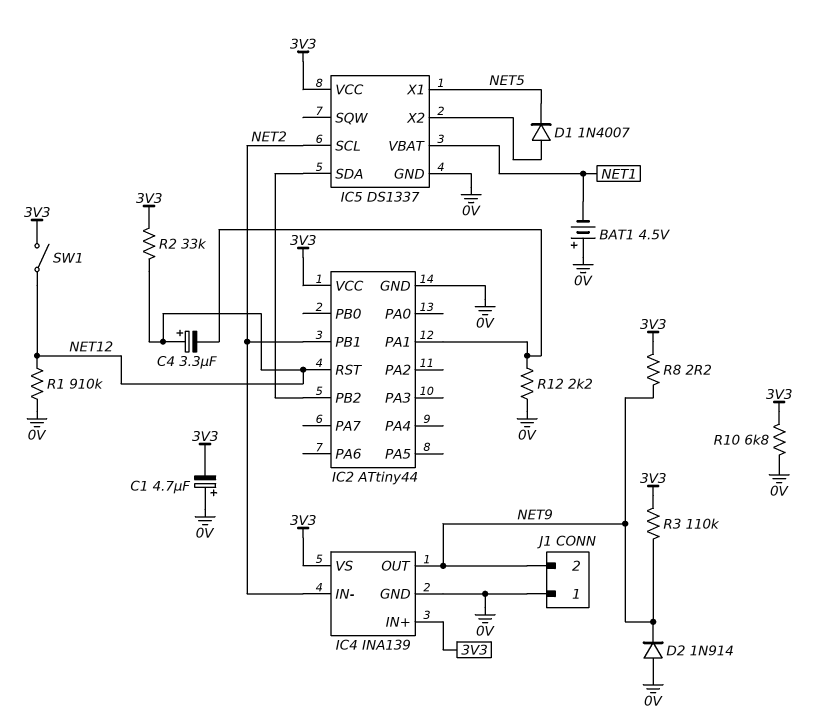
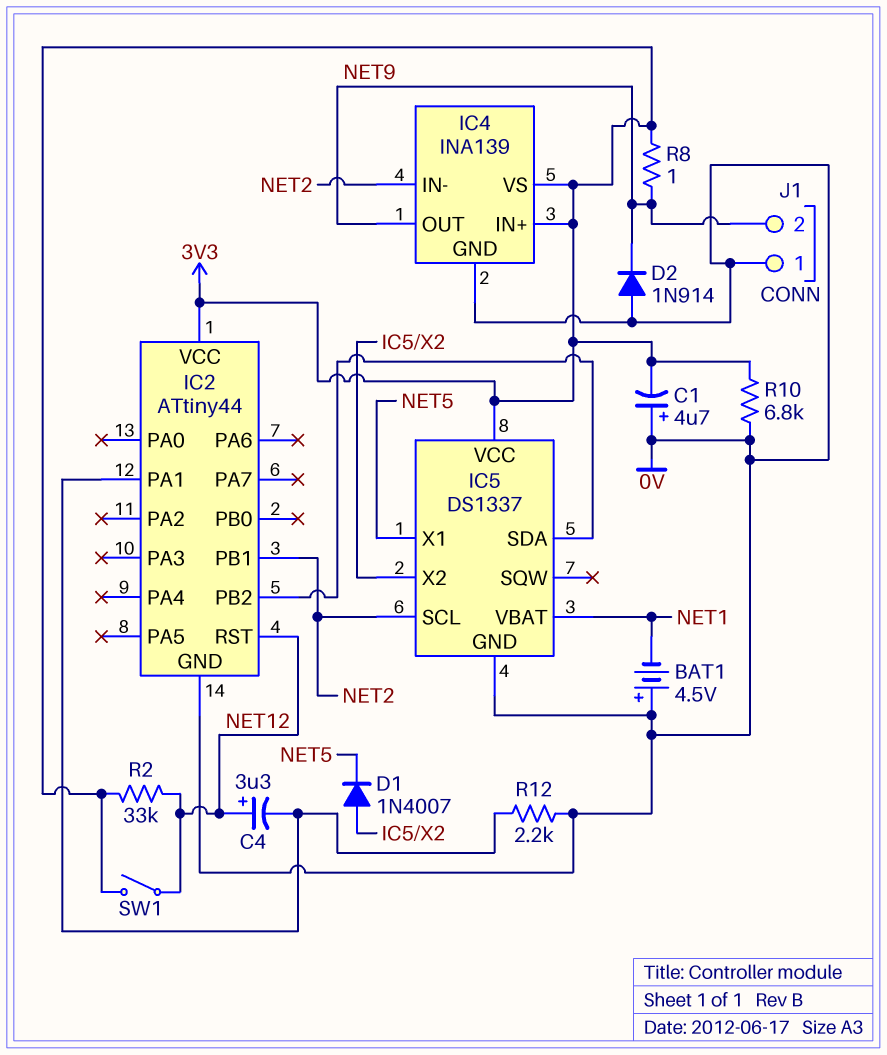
R1: 910k (0V, NET12) -> none
R3: 110k (3V3, NET9) -> none
R8: 2.2 (3V3, NET9) -> 1 (3V3, NET9)

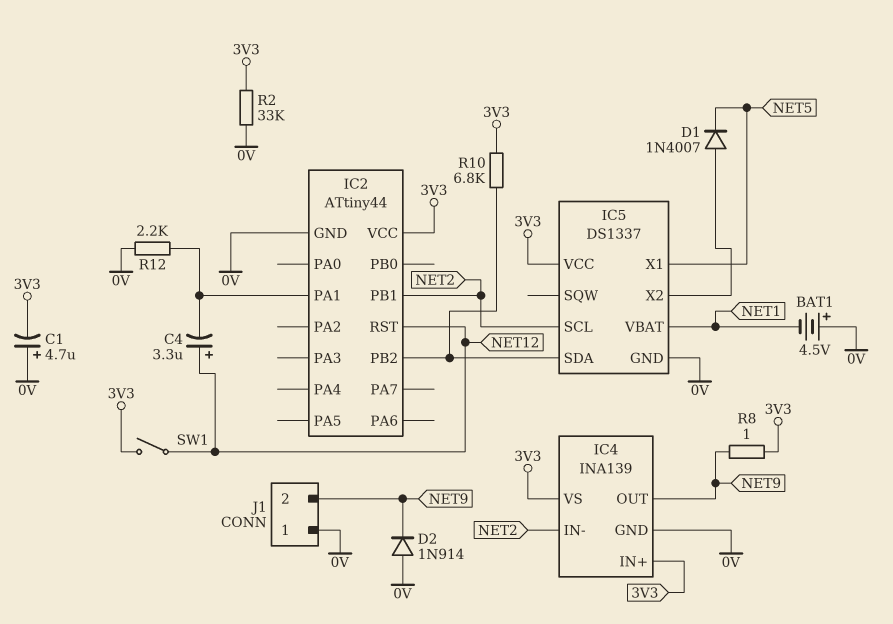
R2: 33k (3V3, NET12) -> 33k (0V, 3V3)
R10: 6.8k (0V, 3V3) -> 6.8k (3V3, IC2/PB2)

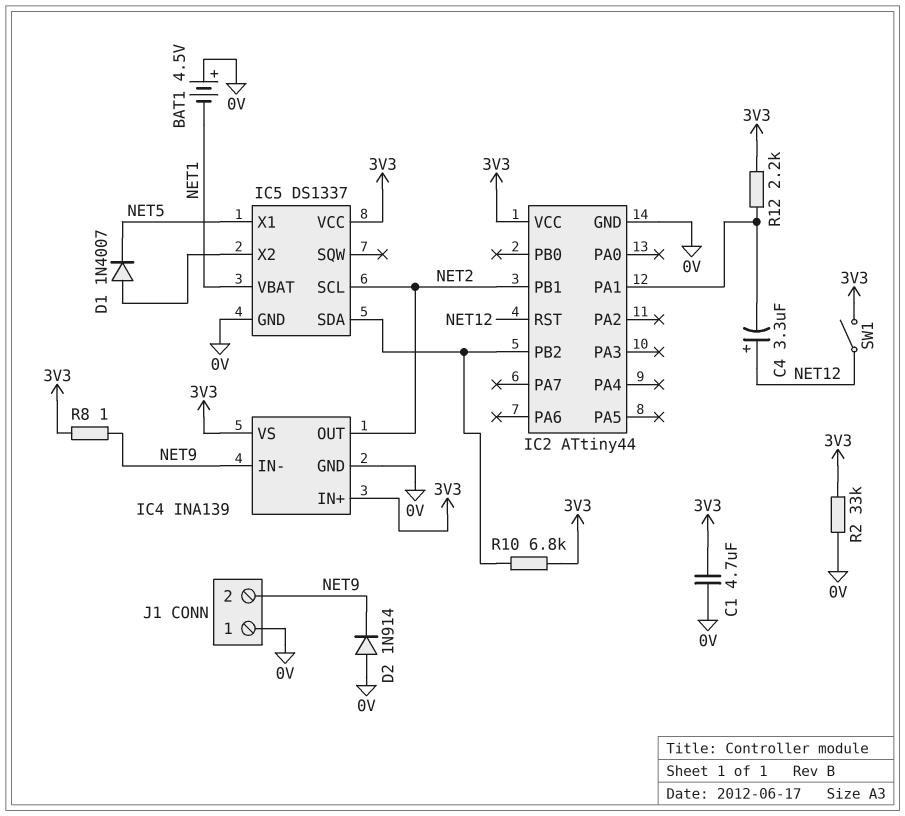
C1: 4.7uF (plus 0V, minus 3V3) -> 4.7uF (0V, 3V3)
IC4 pin IN-: NET2 -> NET9
IC4 pin OUT: NET9 -> NET2
R12: 2.2k (0V, IC2/PA1) -> 2.2k (3V3, IC2/PA1)

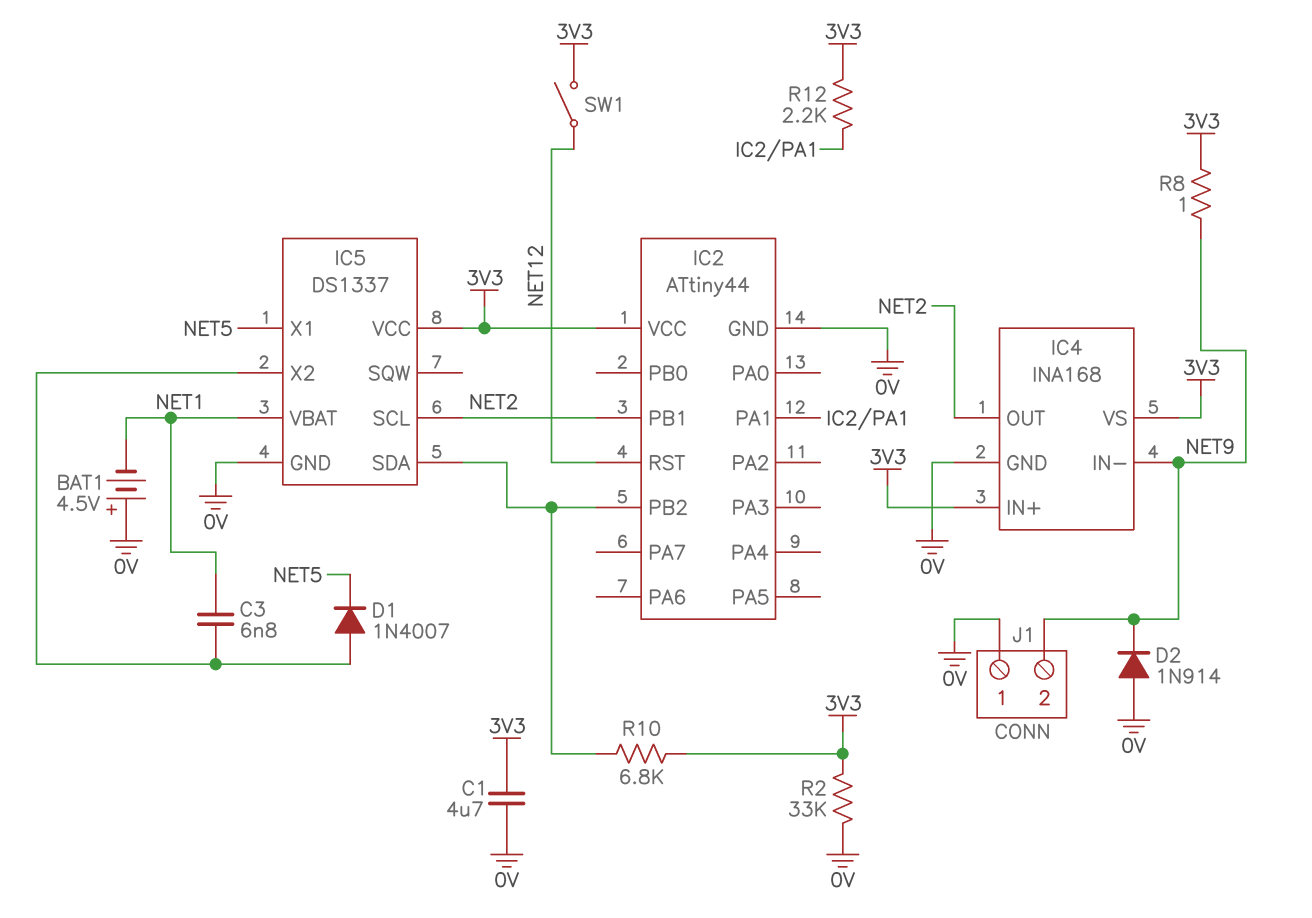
C3: none -> 6.8nF (IC5/X2, NET1)
C4: 3.3uF (plus NET12, minus IC2/PA1) -> none
IC4: INA139 -> INA168

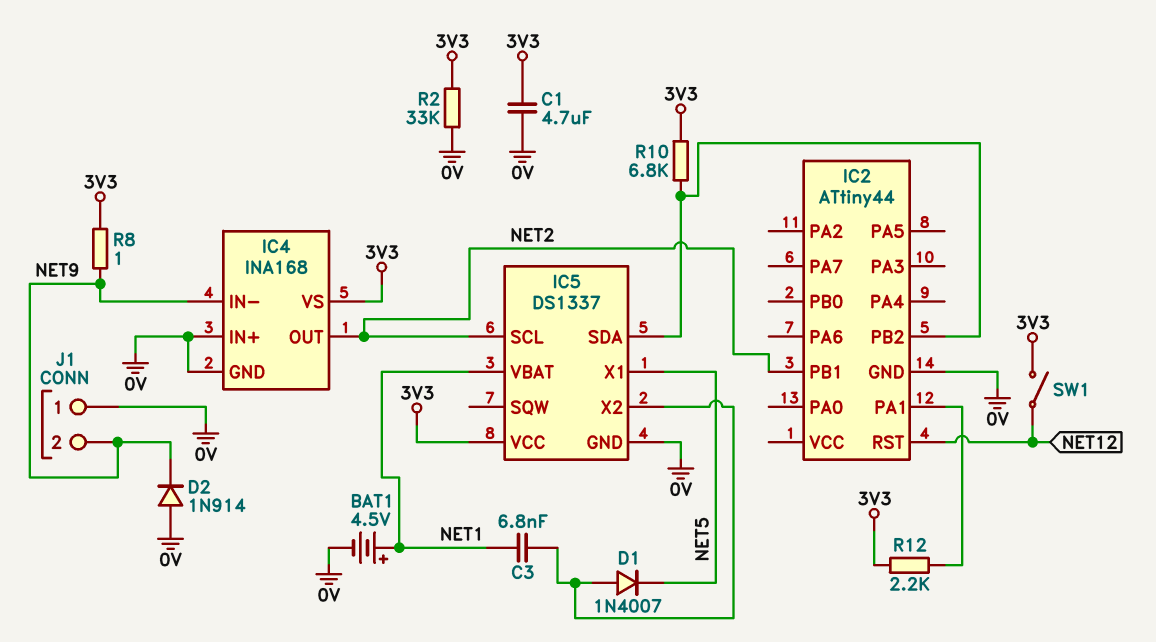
BAT1: 4.5V (plus 0V, minus NET1) -> 4.5V (plus NET1, minus 0V)
IC2 pin VCC: 3V3 -> none
IC4 pin IN+: 3V3 -> 0V

